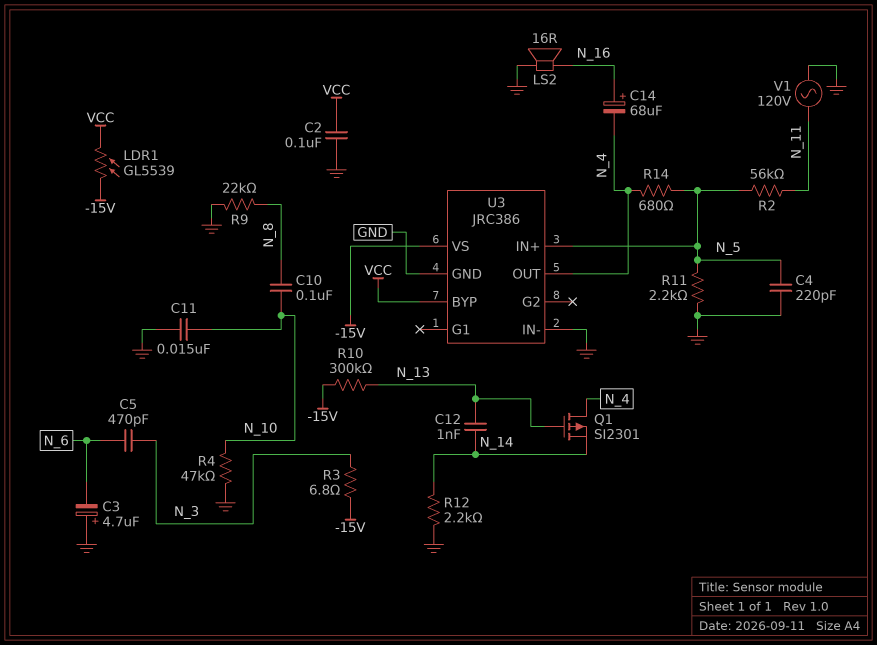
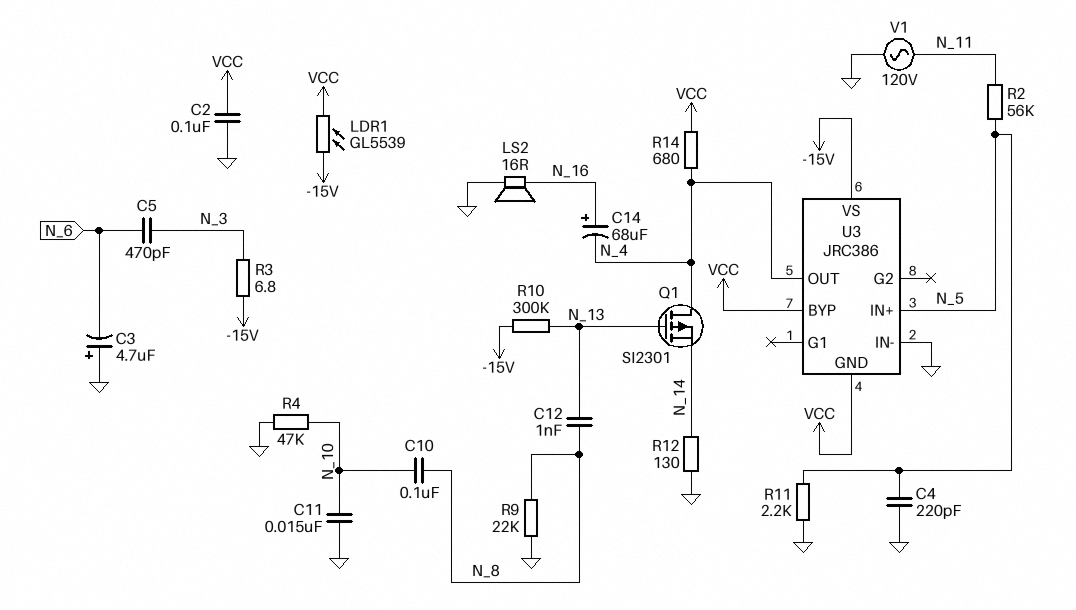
C12: 1nF (N_13, N_14) -> 1nF (N_8, N_13)
R12: 2.2k (GND, N_14) -> 130 (GND, N_14)
R14: 680 (N_4, N_5) -> 680 (N_4, VCC)
U3 pin GND: GND -> VCC

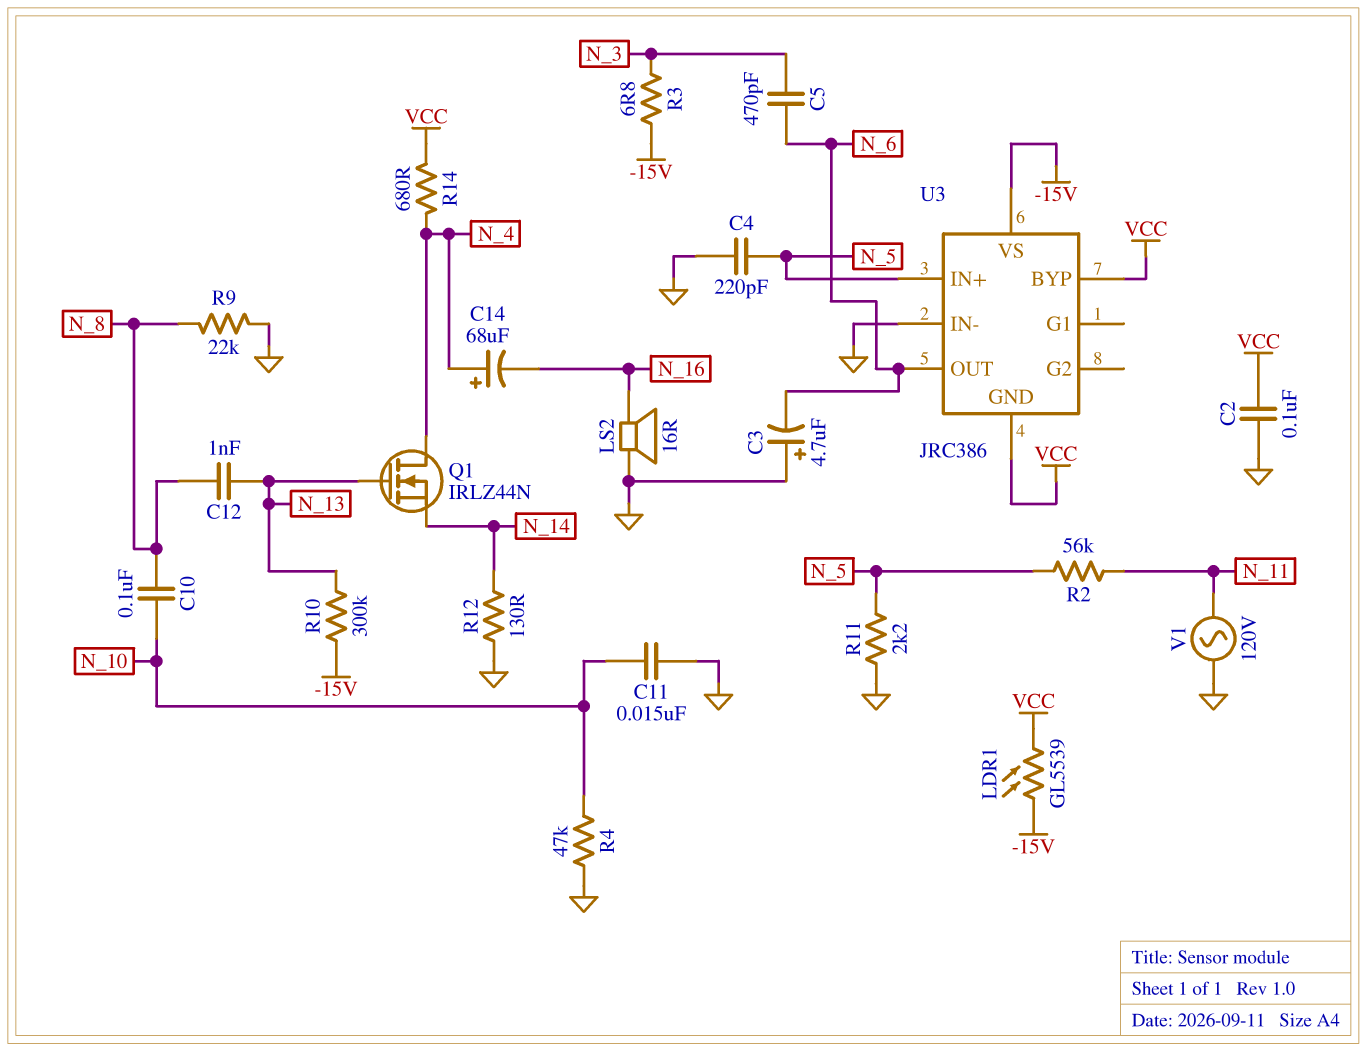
C14: 68uF (plus N_16, minus N_4) -> 68uF (plus N_4, minus N_16)
Q1: PMOS SI2301 (G N_13, D N_4, S N_14) -> NMOS IRLZ44N (G N_13, D N_4, S N_14)
U3 pin OUT: N_4 -> N_6

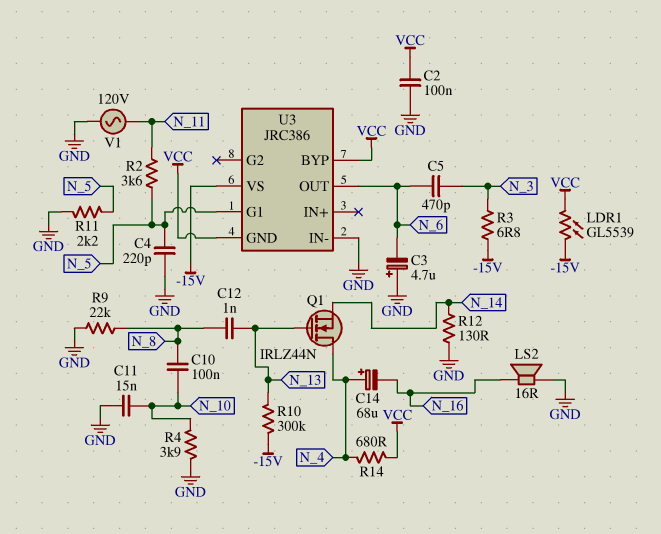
R2: 56k (N_5, N_11) -> 3.6k (N_5, N_11)
R4: 47k (GND, N_10) -> 3.9k (GND, N_10)
U3 pin G1: none -> N_5
U3 pin IN+: N_5 -> none

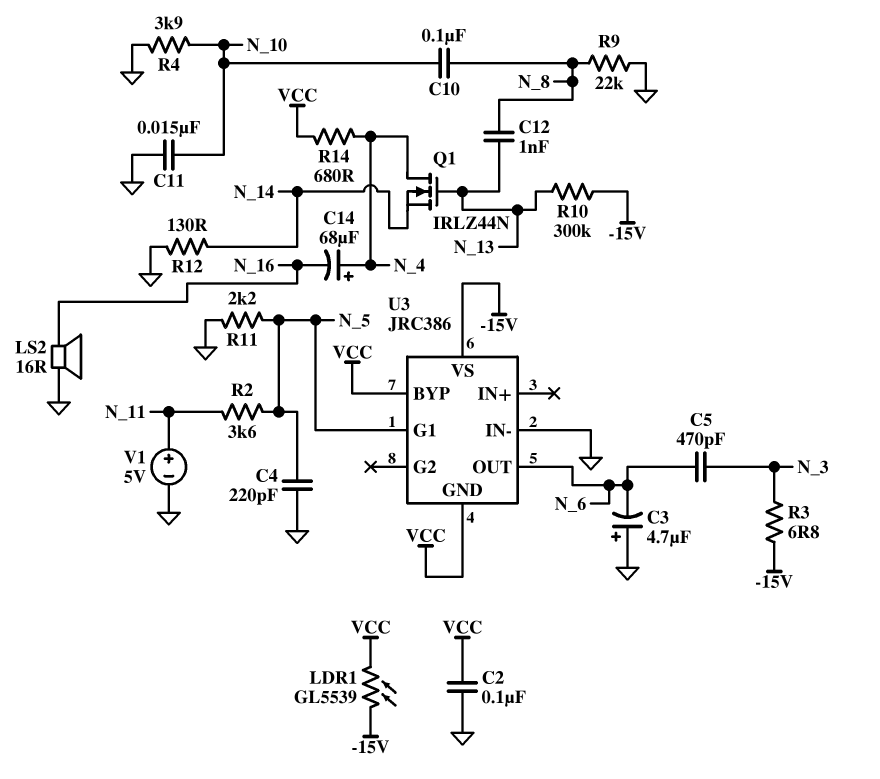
V1: AC 120V (GND, N_11) -> 5V (plus N_11, minus GND)

